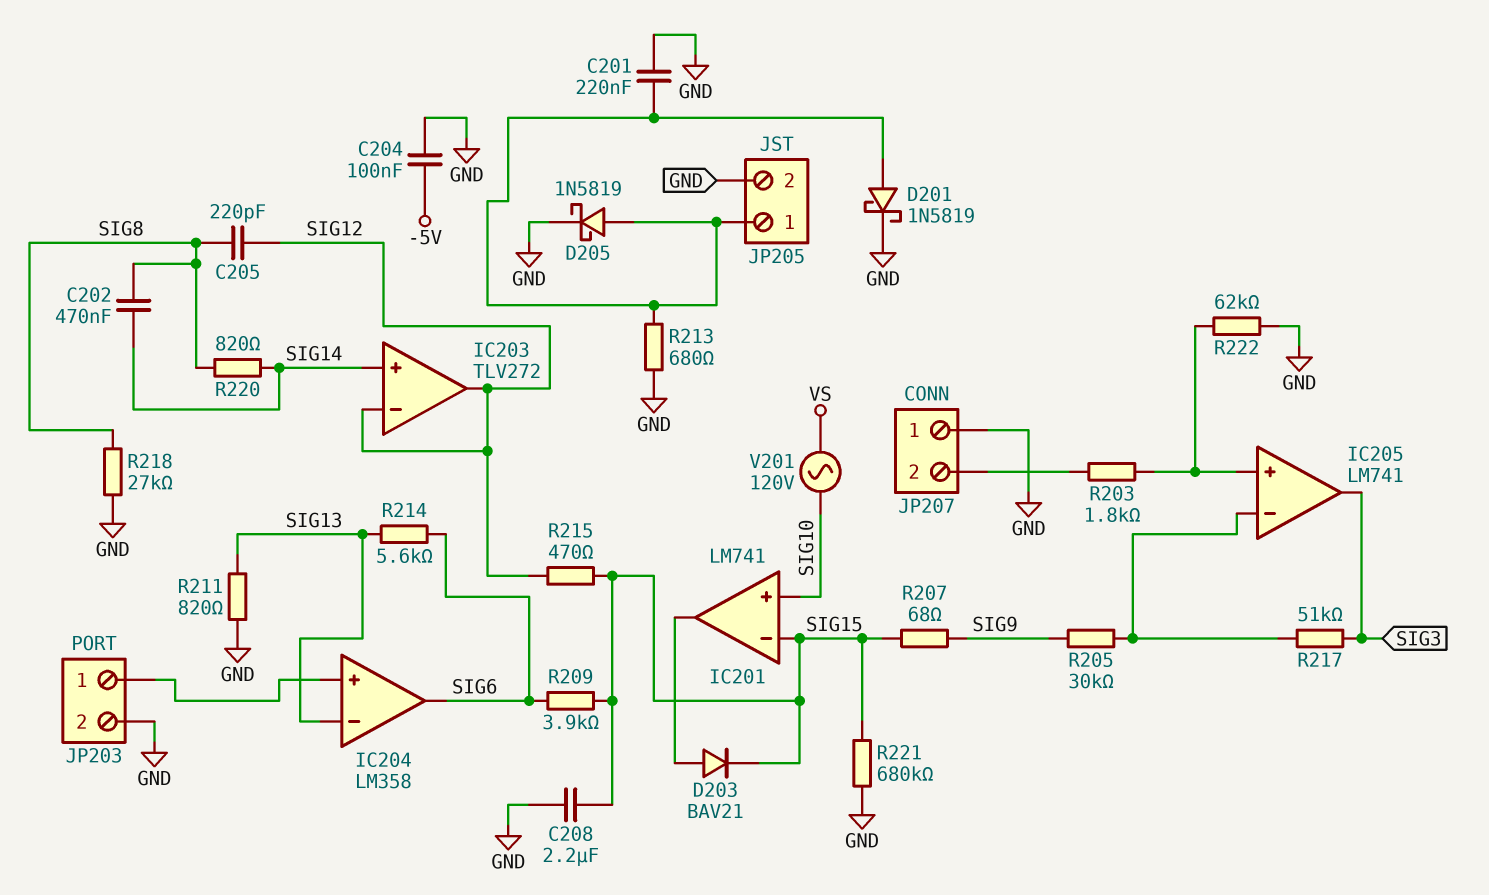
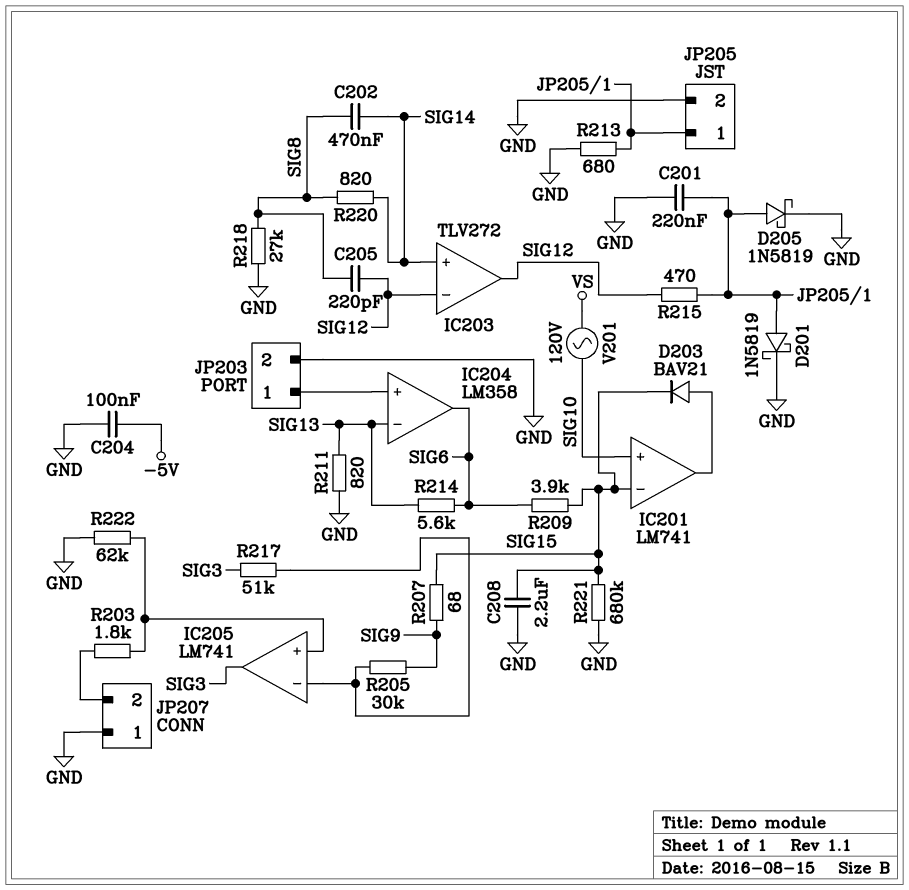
R215: 470 (SIG12, SIG15) -> 470 (JP205/1, SIG12)

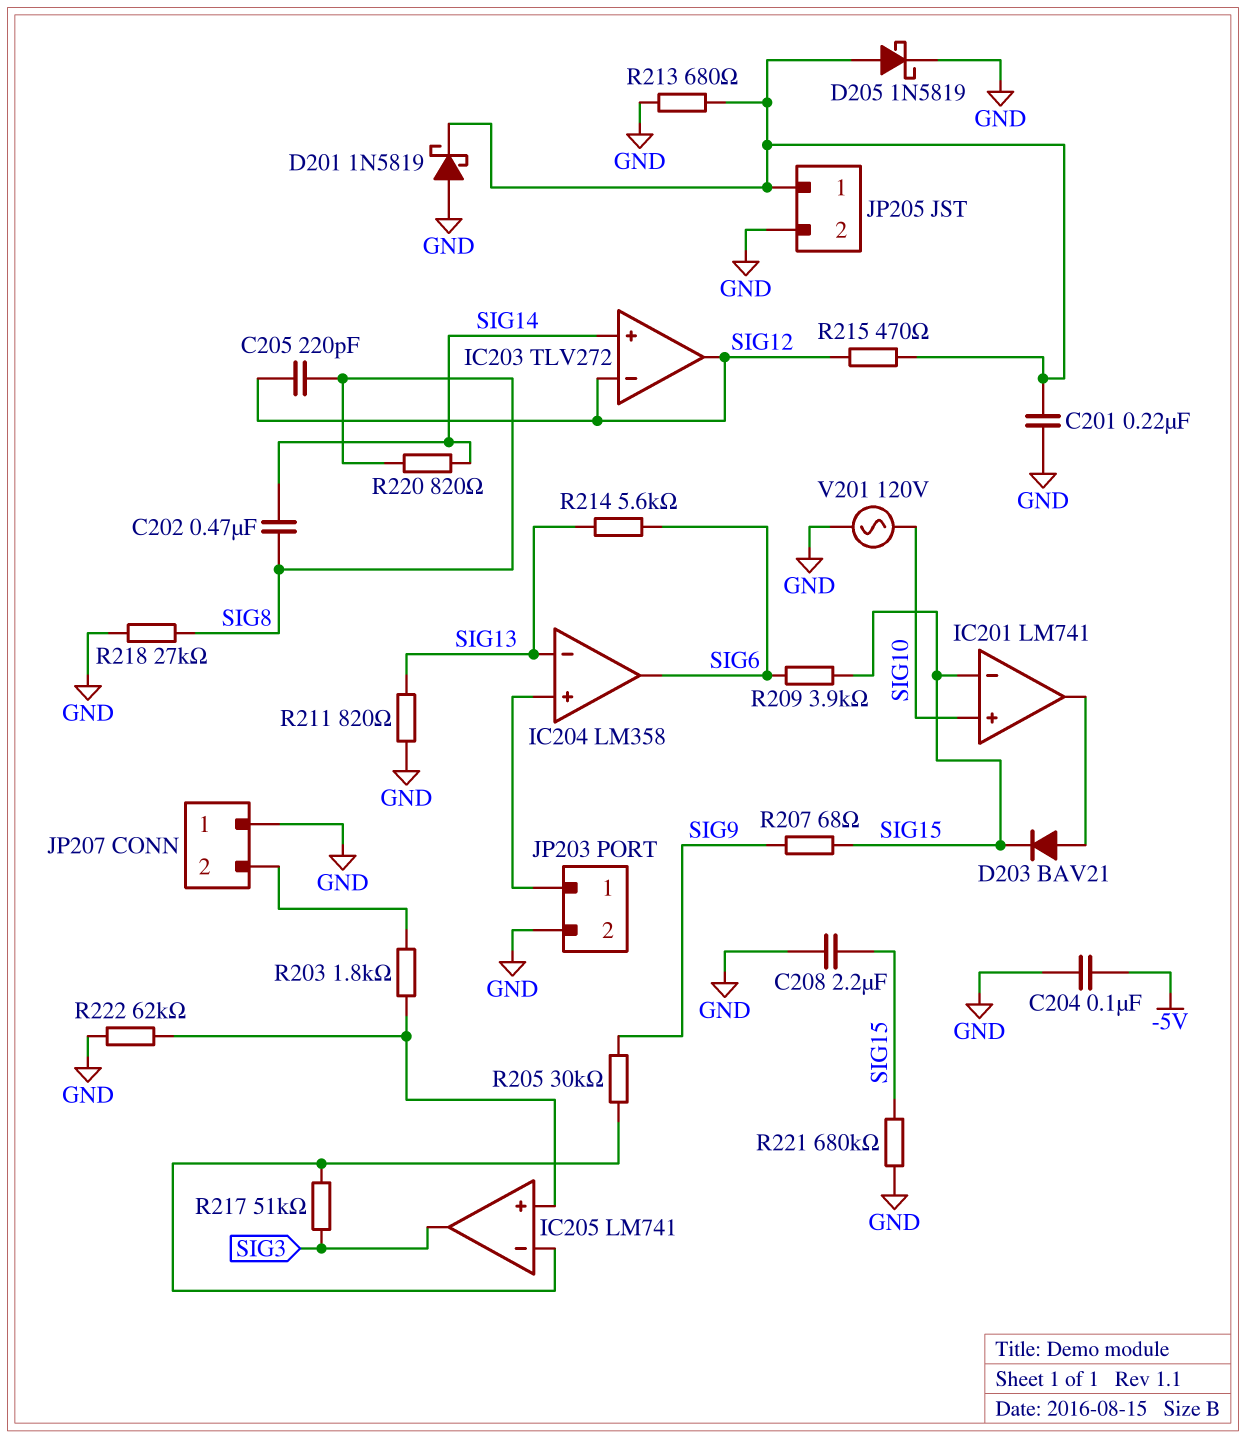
D201: schottky 1N5819 (A JP205/1, K GND) -> schottky 1N5819 (A GND, K JP205/1)
V201: AC 120V (SIG10, VS) -> AC 120V (GND, SIG10)

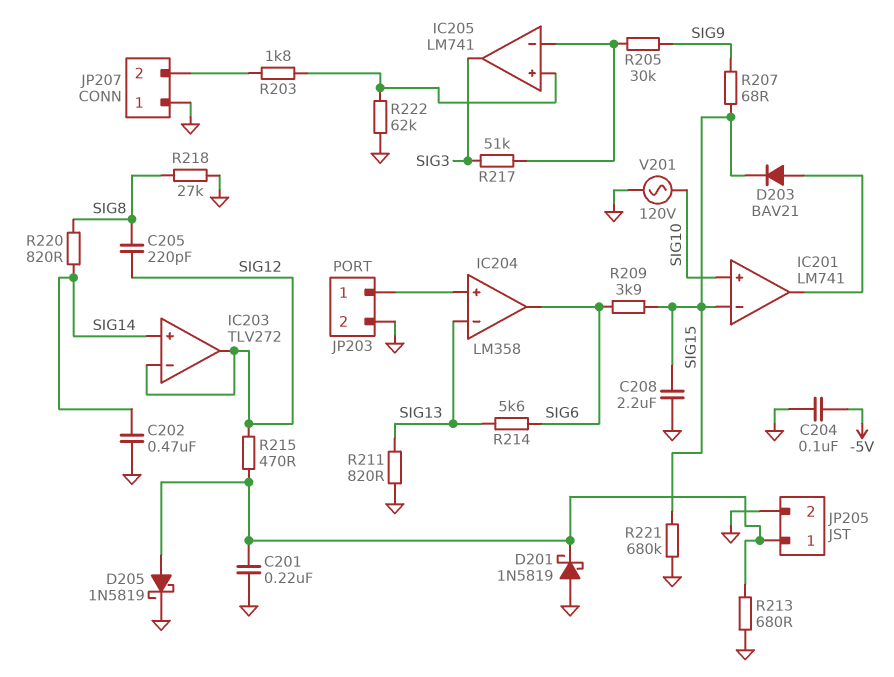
C202: 470nF (SIG8, SIG14) -> 470nF (GND, SIG14)

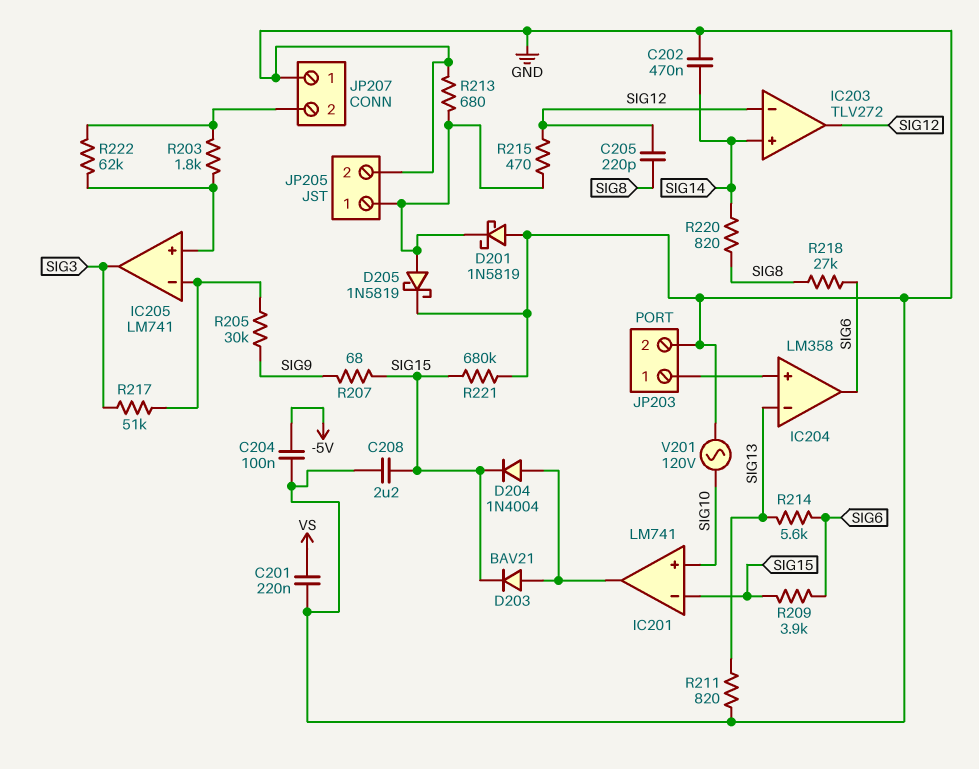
C201: 220nF (GND, JP205/1) -> 220nF (GND, VS)
D204: none -> diode 1N4004 (A IC201/out, K SIG15)
R218: 27k (GND, SIG8) -> 27k (SIG6, SIG8)
R222: 62k (GND, IC205/in+) -> 62k (IC205/in+, JP207/2)

